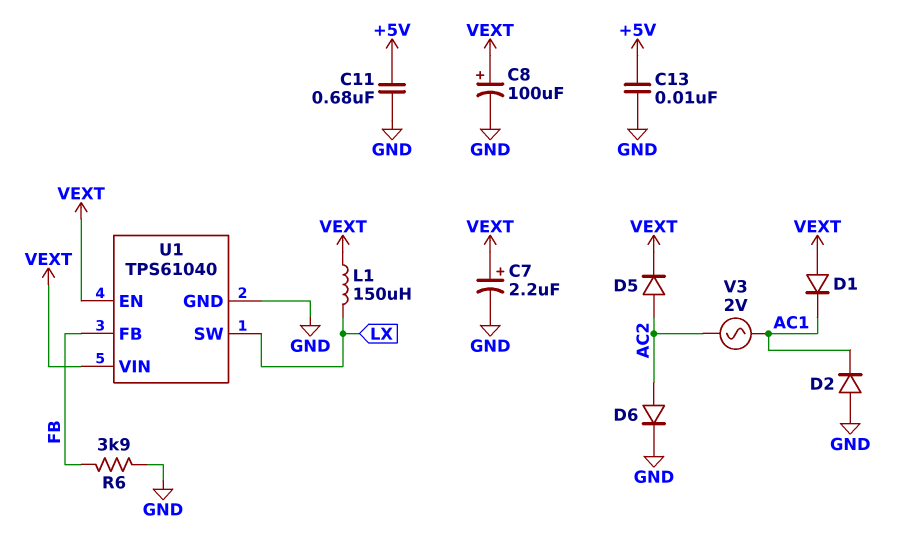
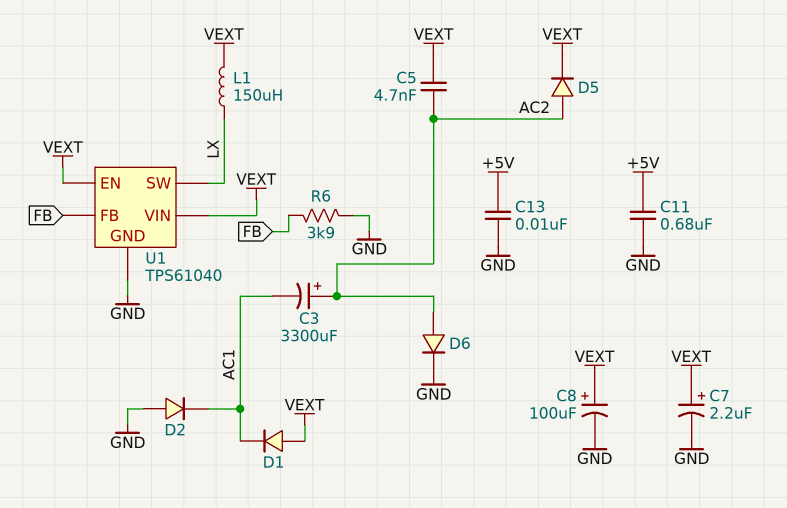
C3: none -> 3300uF (plus AC2, minus AC1)
C5: none -> 4.7nF (AC2, VEXT)
V3: AC 2V (AC1, AC2) -> none

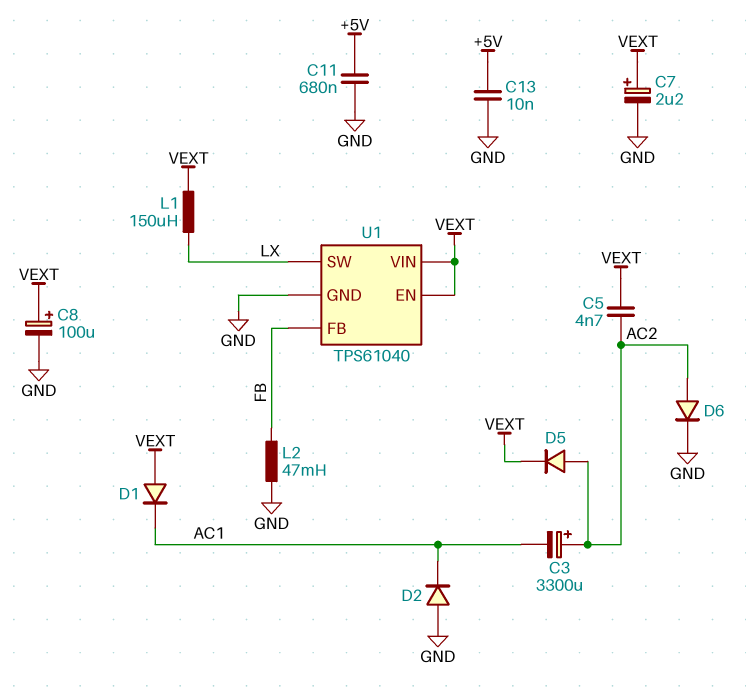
L2: none -> 47mH (FB, GND)
R6: 3.9k (FB, GND) -> none

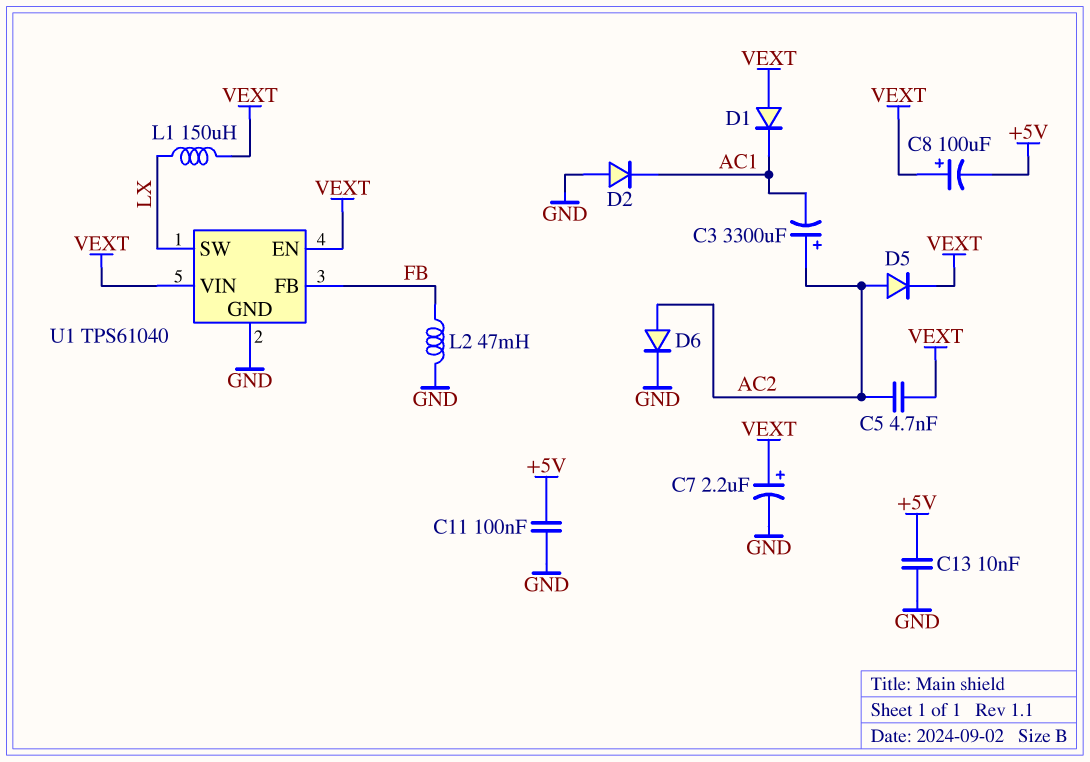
C8: 100uF (plus VEXT, minus GND) -> 100uF (plus VEXT, minus +5V)
C11: 680nF (+5V, GND) -> 100nF (+5V, GND)

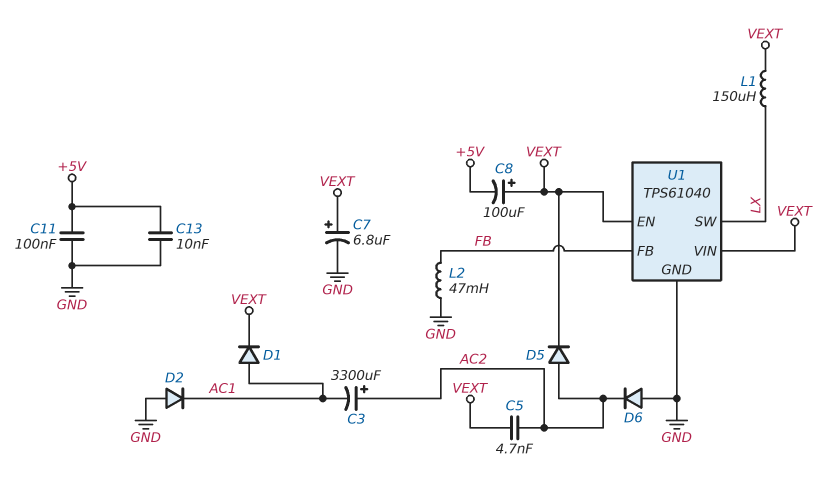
C7: 2.2uF (plus VEXT, minus GND) -> 6.8uF (plus VEXT, minus GND)
D1: diode (A VEXT, K AC1) -> diode (A AC1, K VEXT)
D6: diode (A AC2, K GND) -> diode (A GND, K AC2)

